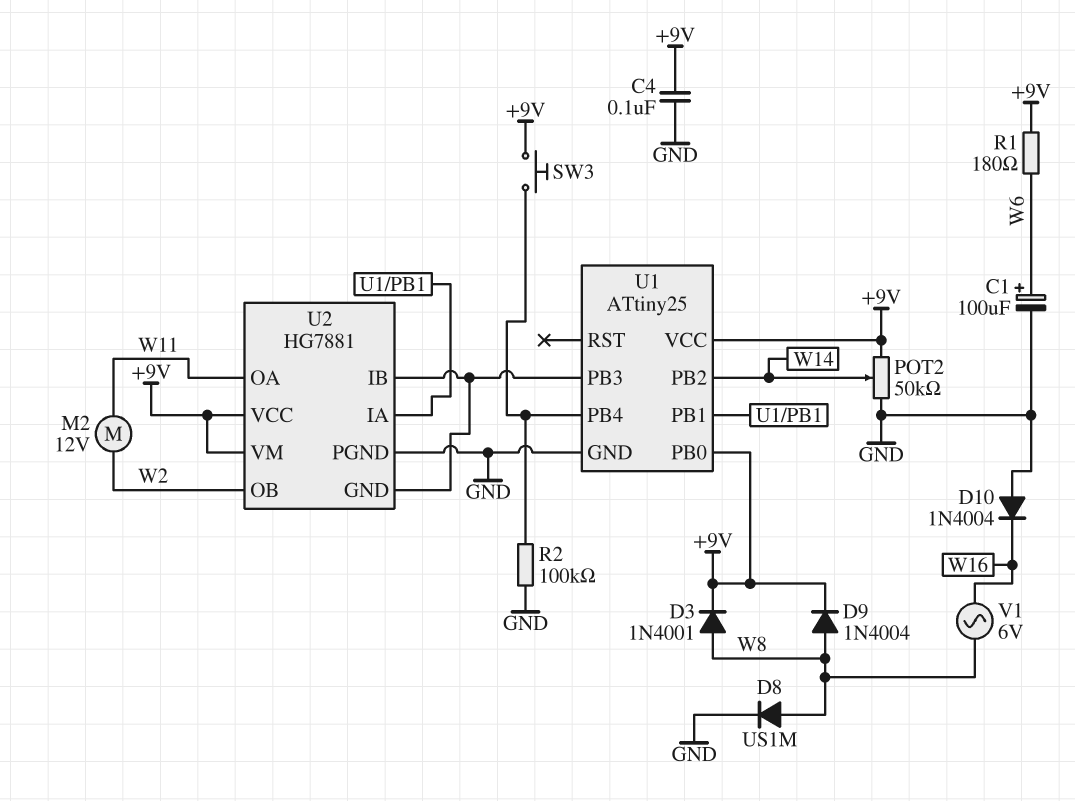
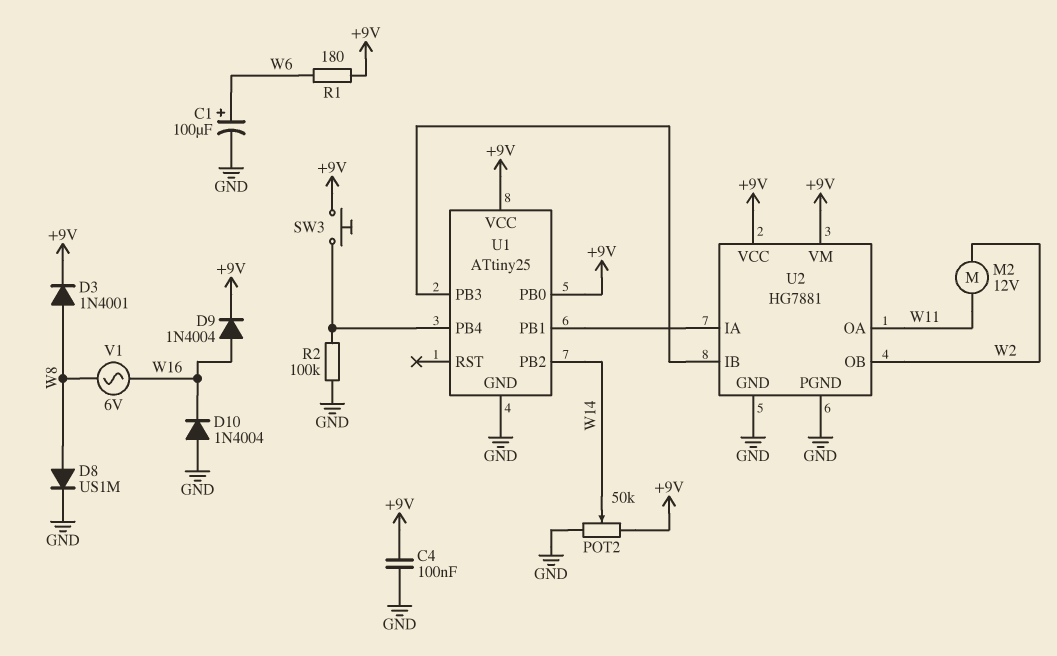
D9: diode 1N4004 (A W8, K +9V) -> diode 1N4004 (A W16, K +9V)
U2 pin GND: U1/PB3 -> GND

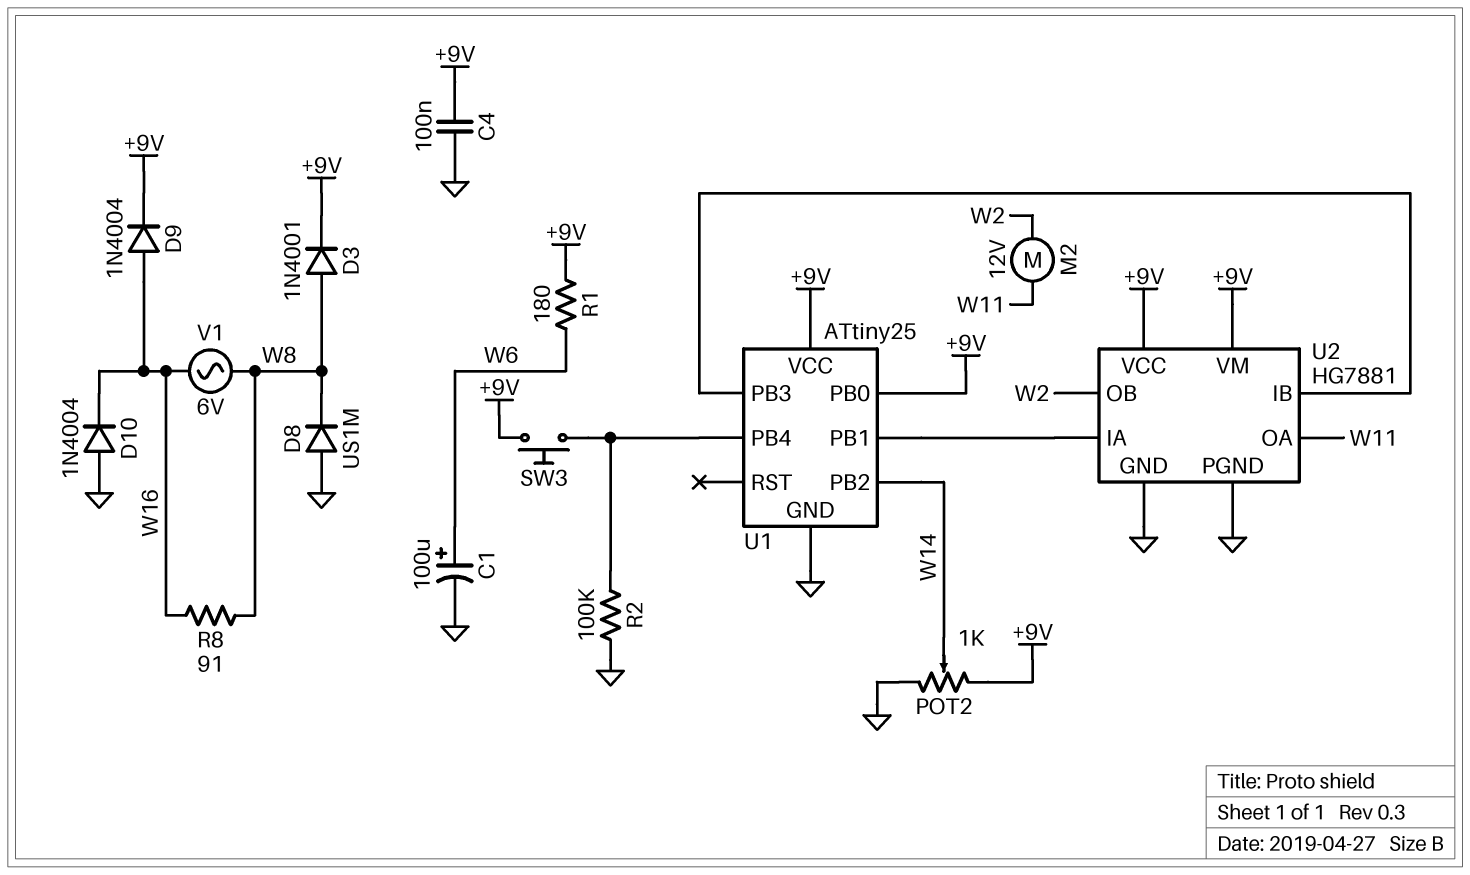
D8: diode US1M (A W8, K GND) -> diode US1M (A GND, K W8)
POT2: 50k (+9V, GND, wiper W14) -> 1k (+9V, GND, wiper W14)
R8: none -> 91 (W8, W16)

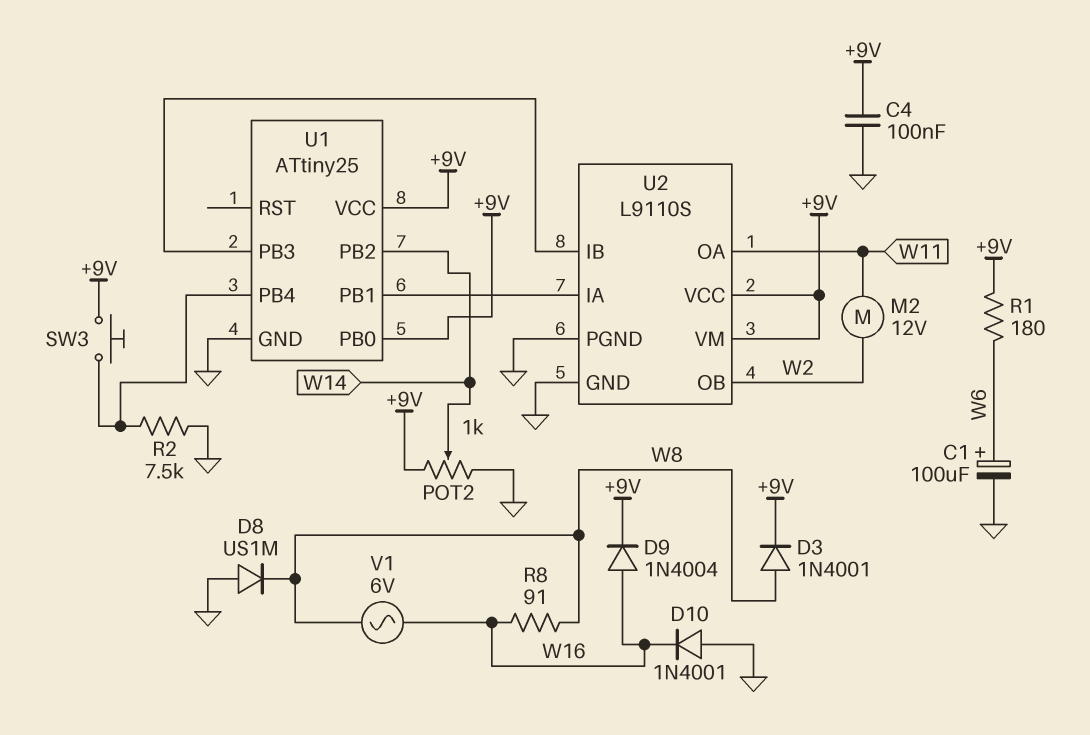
D10: diode 1N4004 (A GND, K W16) -> diode 1N4001 (A GND, K W16)
R2: 100k (GND, U1/PB4) -> 7.5k (GND, U1/PB4)
U2: HG7881 -> L9110S

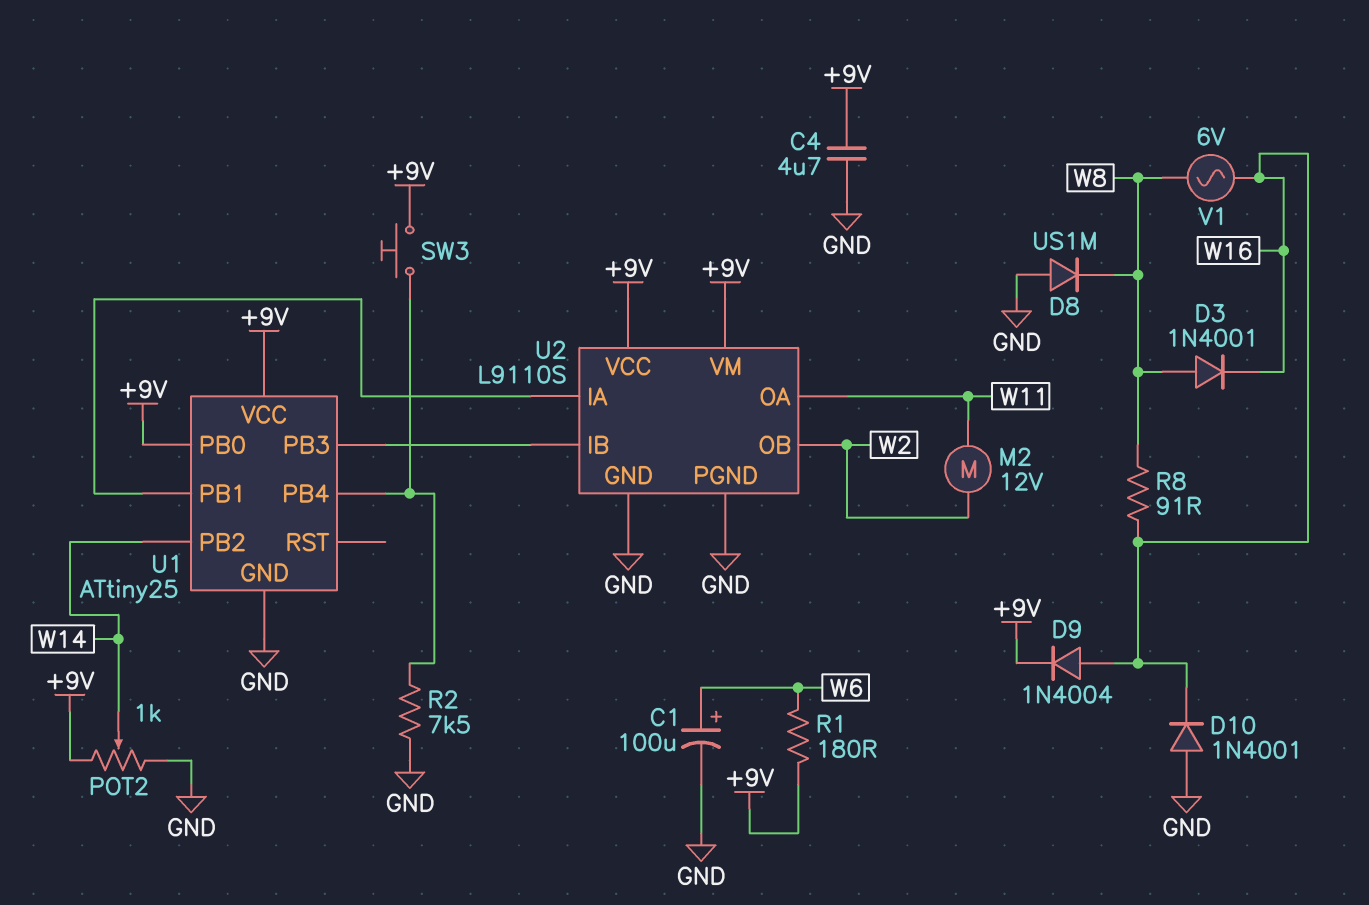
C4: 100nF (+9V, GND) -> 4.7uF (+9V, GND)
D3: diode 1N4001 (A W8, K +9V) -> diode 1N4001 (A W8, K W16)

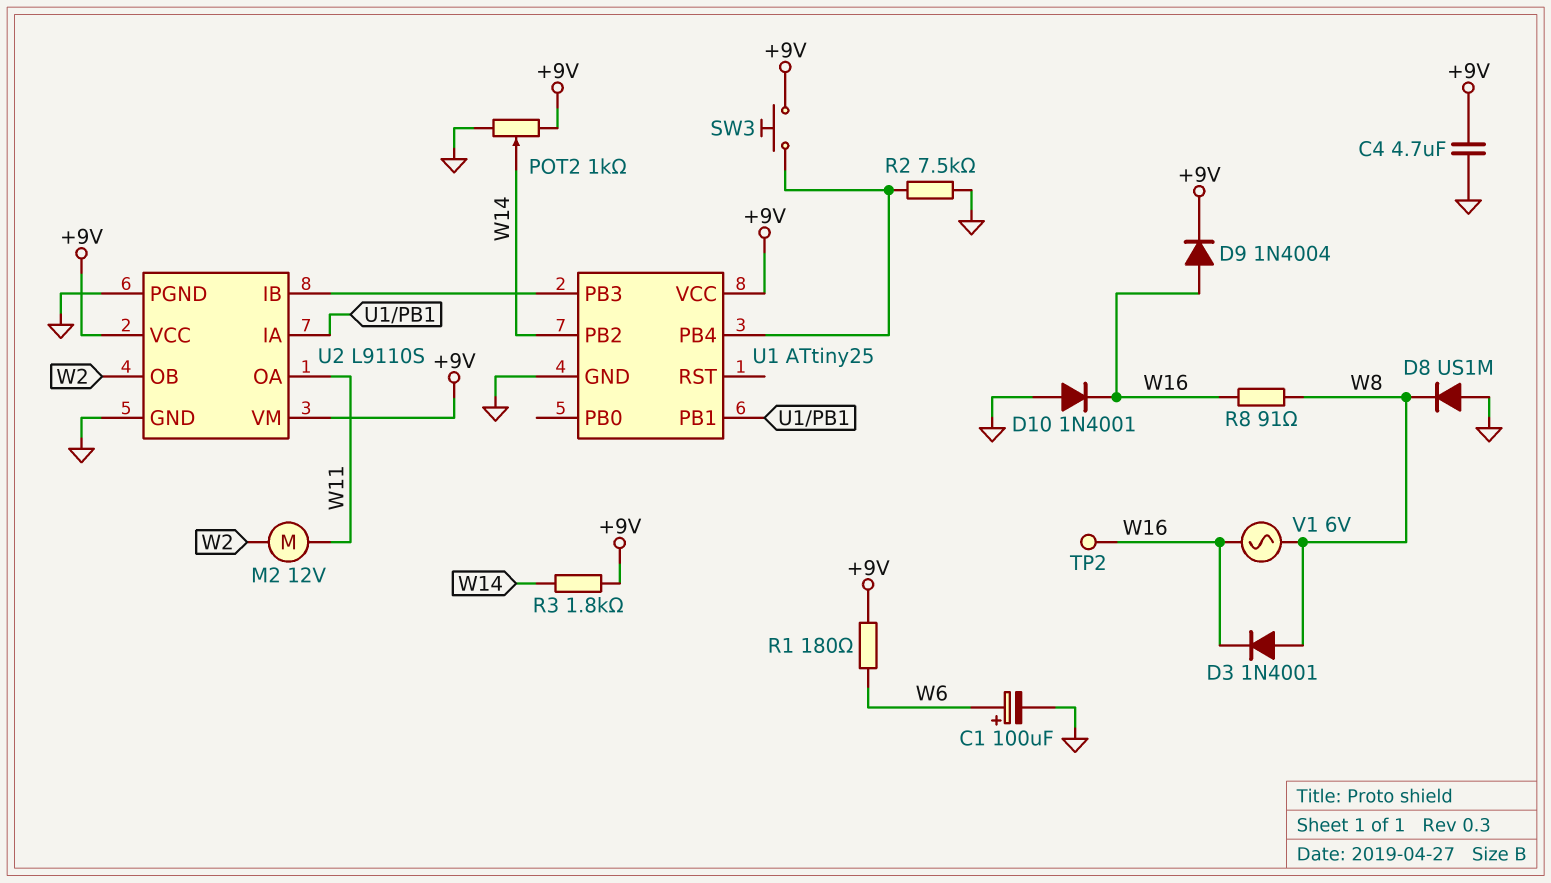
R3: none -> 1.8k (+9V, W14)
TP2: none -> test point (W16)
U1 pin PB0: +9V -> none

